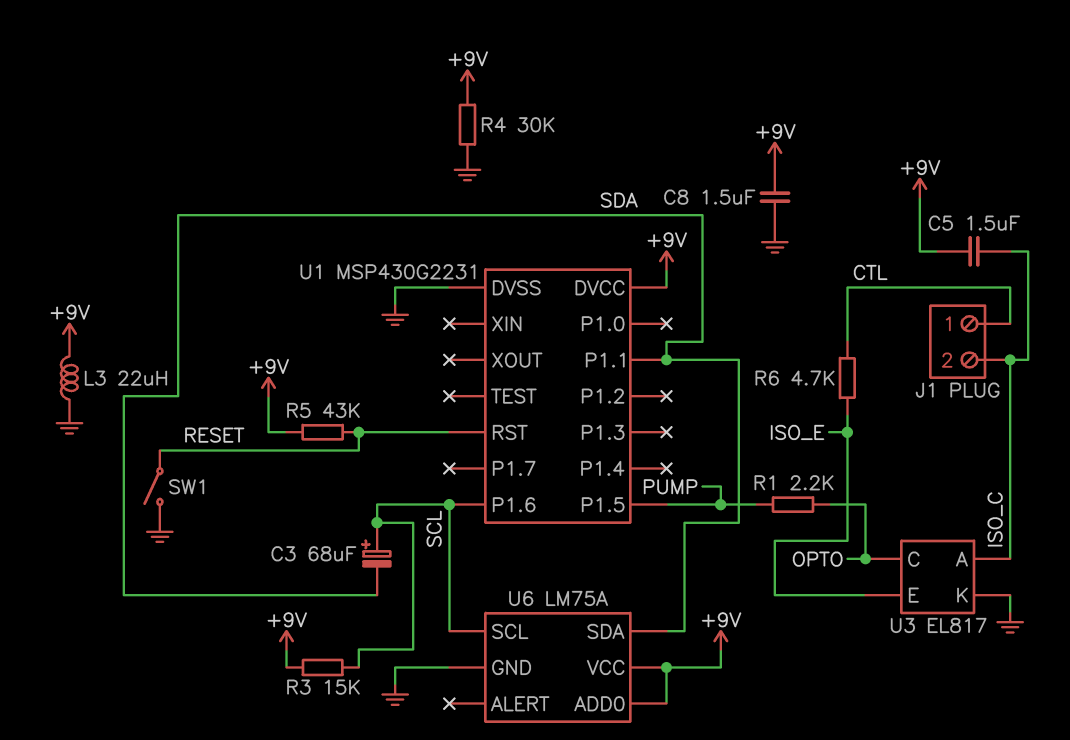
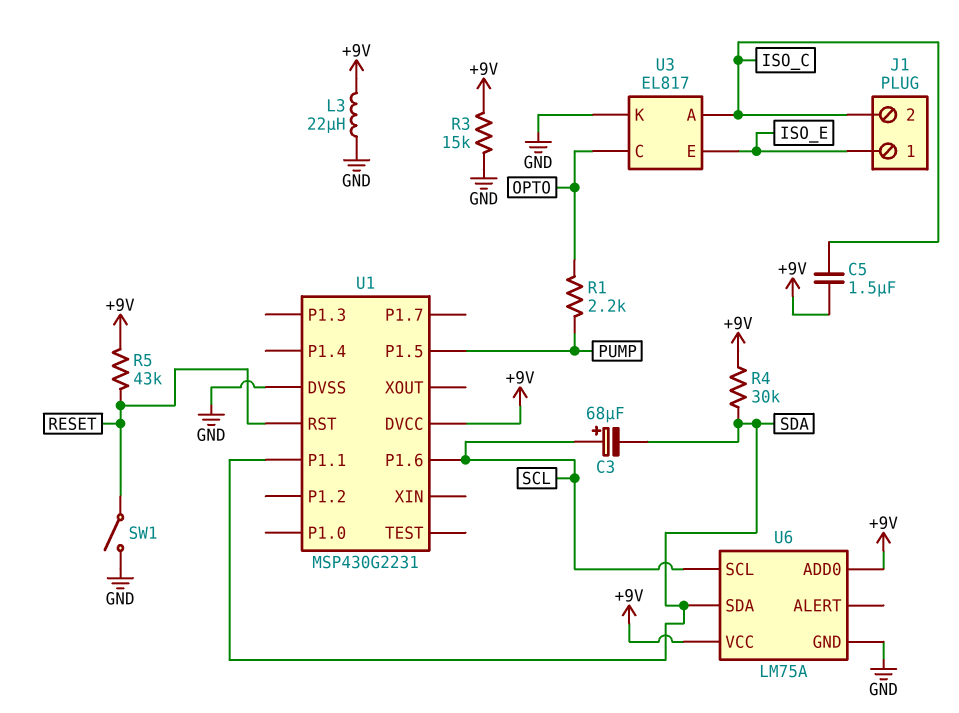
C8: 1.5uF (+9V, GND) -> none
J1 pin 1: CTL -> ISO_E
R3: 15k (+9V, SCL) -> 15k (+9V, GND)
R4: 30k (+9V, GND) -> 30k (+9V, SDA)
R6: 4.7k (CTL, ISO_E) -> none

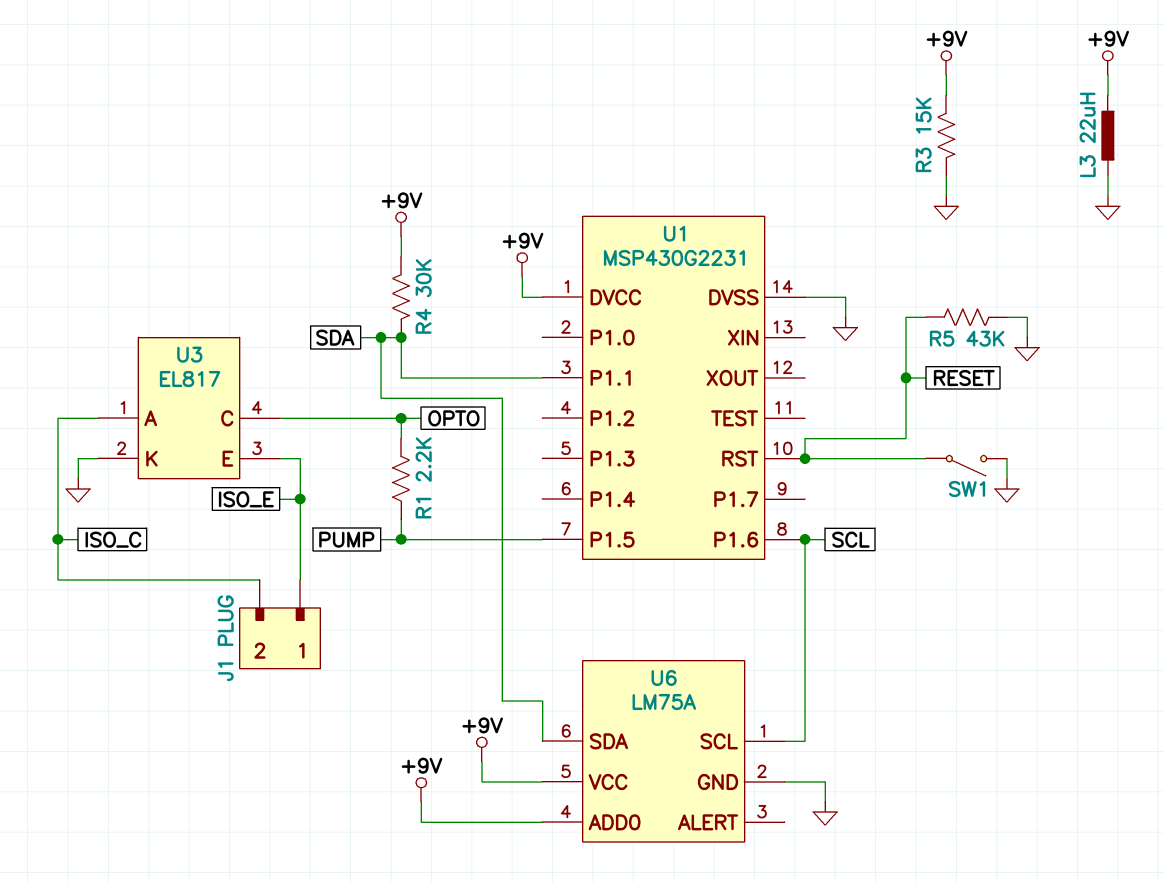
C3: 68uF (plus SCL, minus SDA) -> none
C5: 1.5uF (+9V, ISO_C) -> none
R5: 43k (+9V, RESET) -> 43k (GND, RESET)

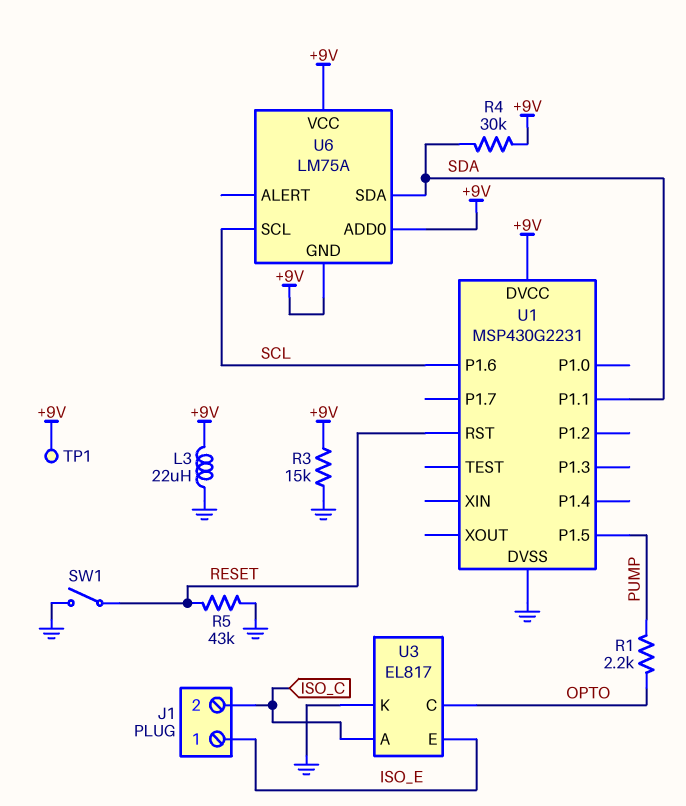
TP1: none -> test point (+9V)
U6 pin GND: GND -> +9V

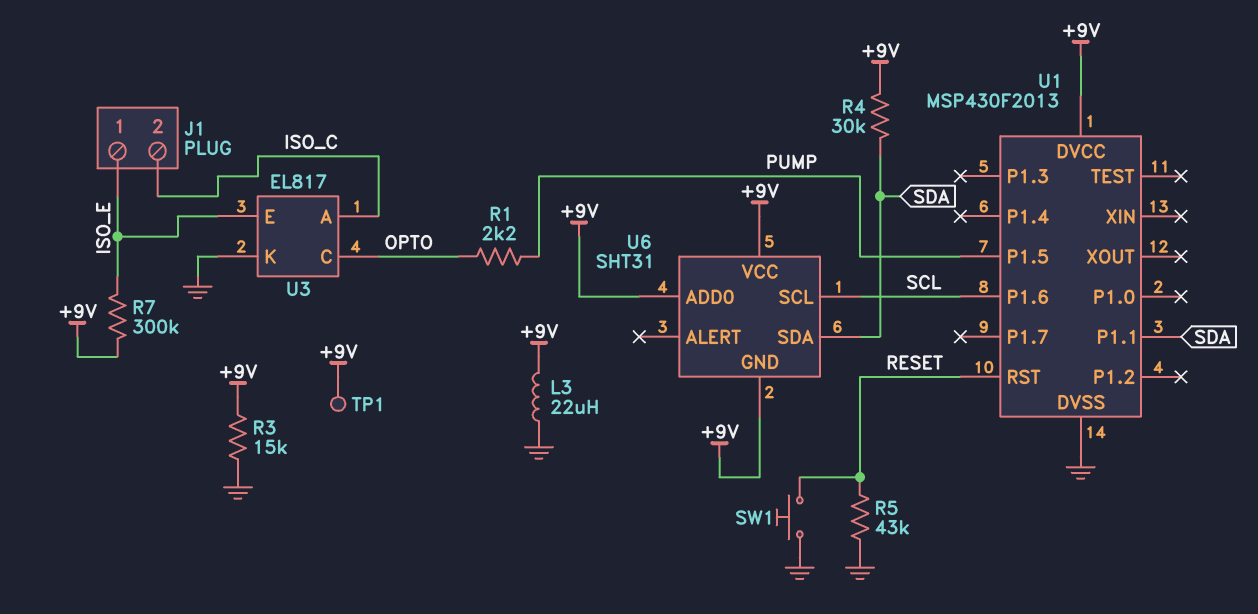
R7: none -> 300k (+9V, ISO_E)
SW1: switch (GND, RESET) -> button (GND, RESET)
U1: MSP430G2231 -> MSP430F2013
U6: LM75A -> SHT31

